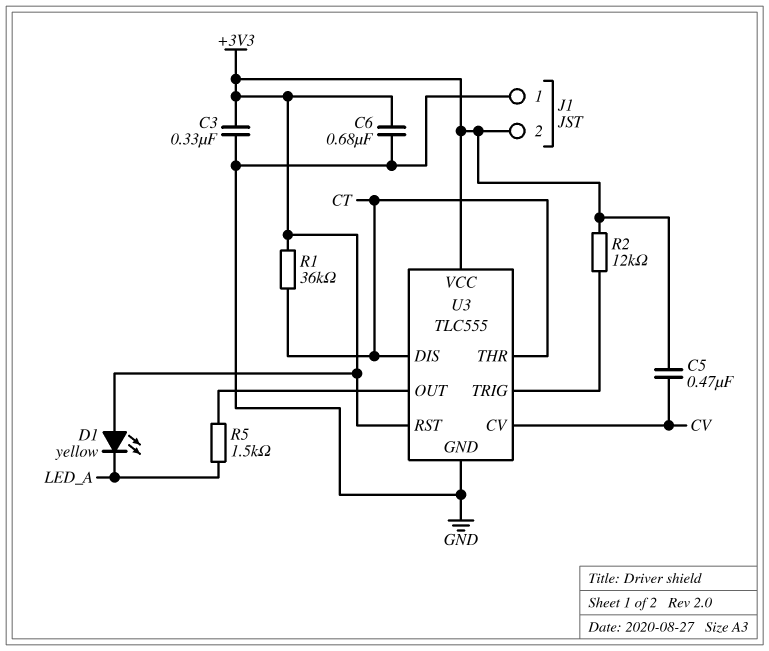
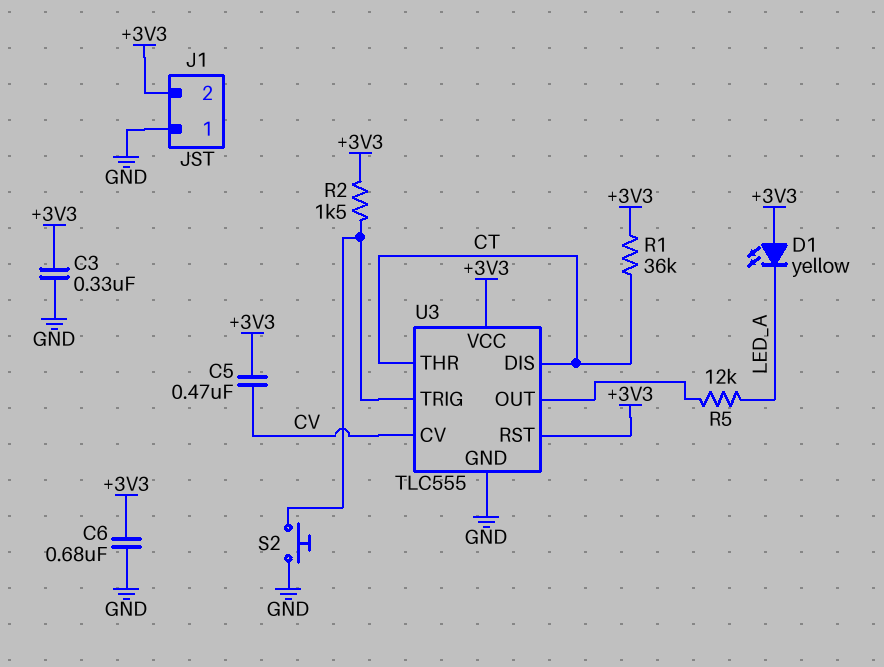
R2: 12k (+3V3, U3/TRIG) -> 1.5k (+3V3, U3/TRIG)
R5: 1.5k (LED_A, U3/OUT) -> 12k (LED_A, U3/OUT)
S2: none -> button (GND, U3/TRIG)

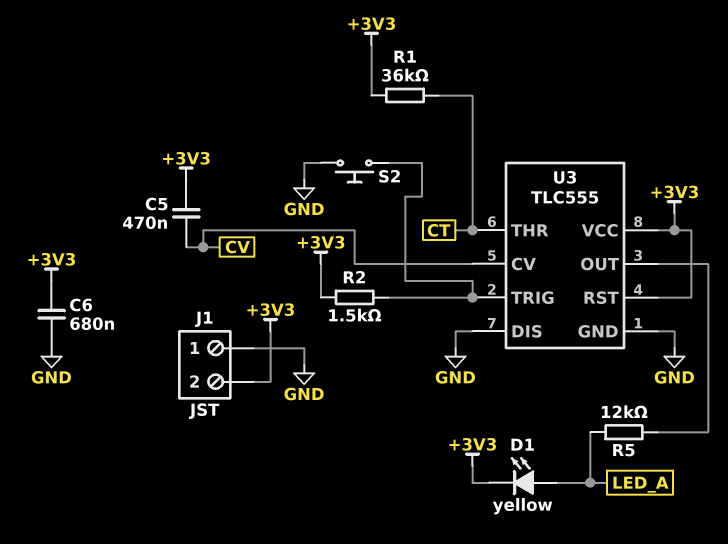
C3: 330nF (+3V3, GND) -> none
D1: LED yellow (A +3V3, K LED_A) -> LED yellow (A LED_A, K +3V3)
U3 pin DIS: CT -> GND

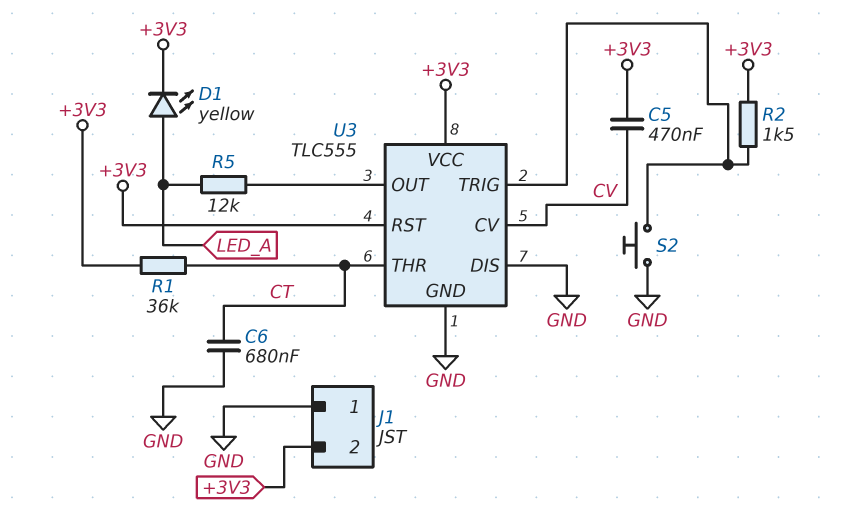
C6: 680nF (+3V3, GND) -> 680nF (CT, GND)

